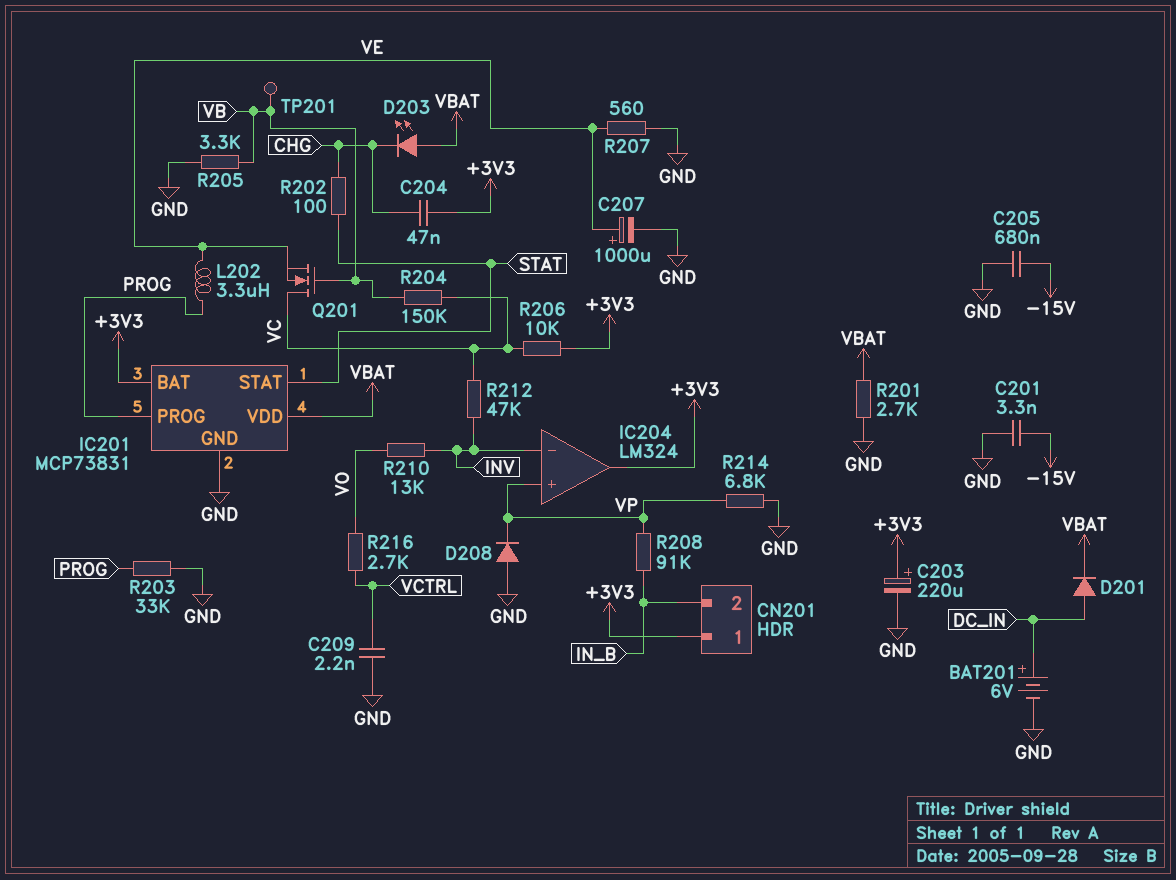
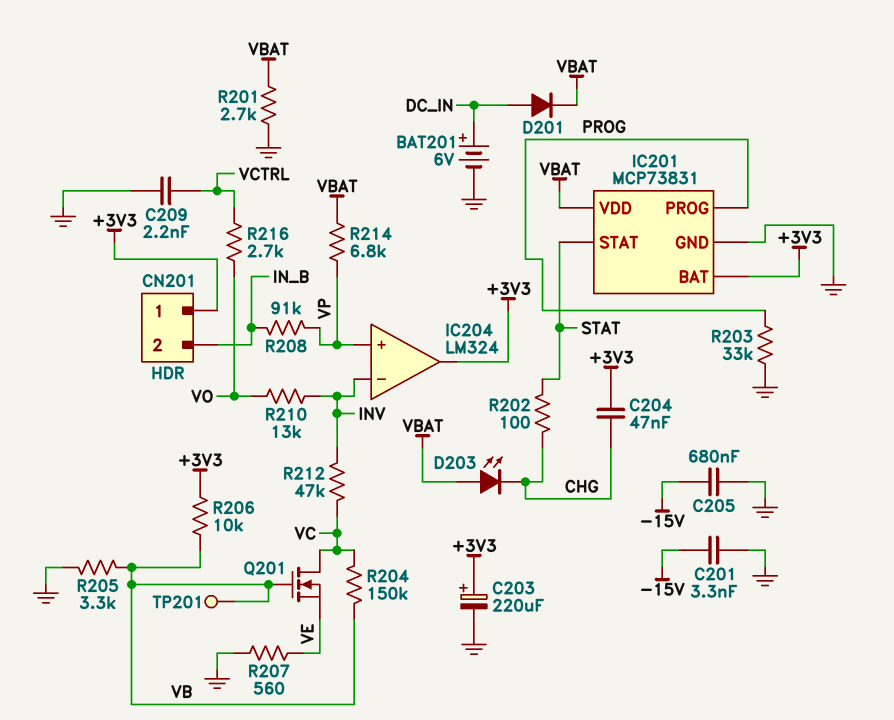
C207: 1000uF (plus VE, minus GND) -> none
D208: diode (A GND, K VP) -> none
L202: 3.3uH (PROG, VE) -> none
R206: 10k (+3V3, VC) -> 10k (+3V3, VB)
R214: 6.8k (GND, VP) -> 6.8k (VBAT, VP)

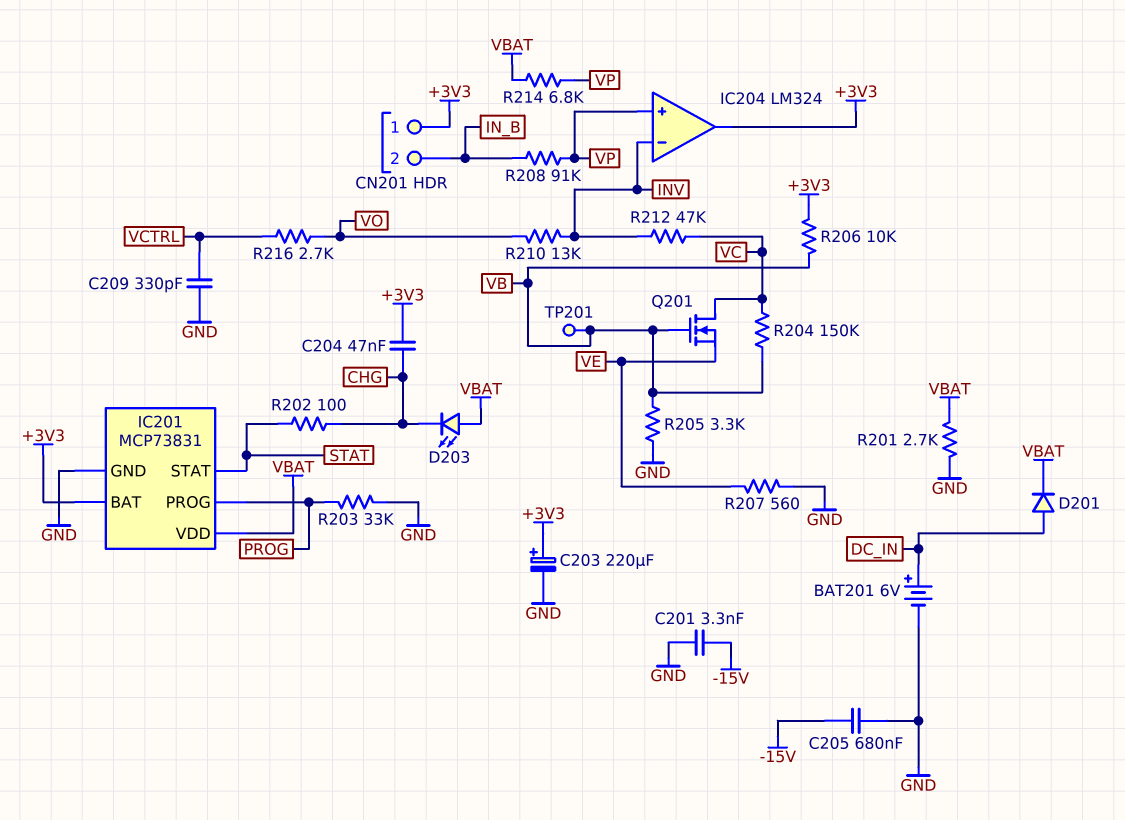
C209: 2.2nF (GND, VCTRL) -> 330pF (GND, VCTRL)

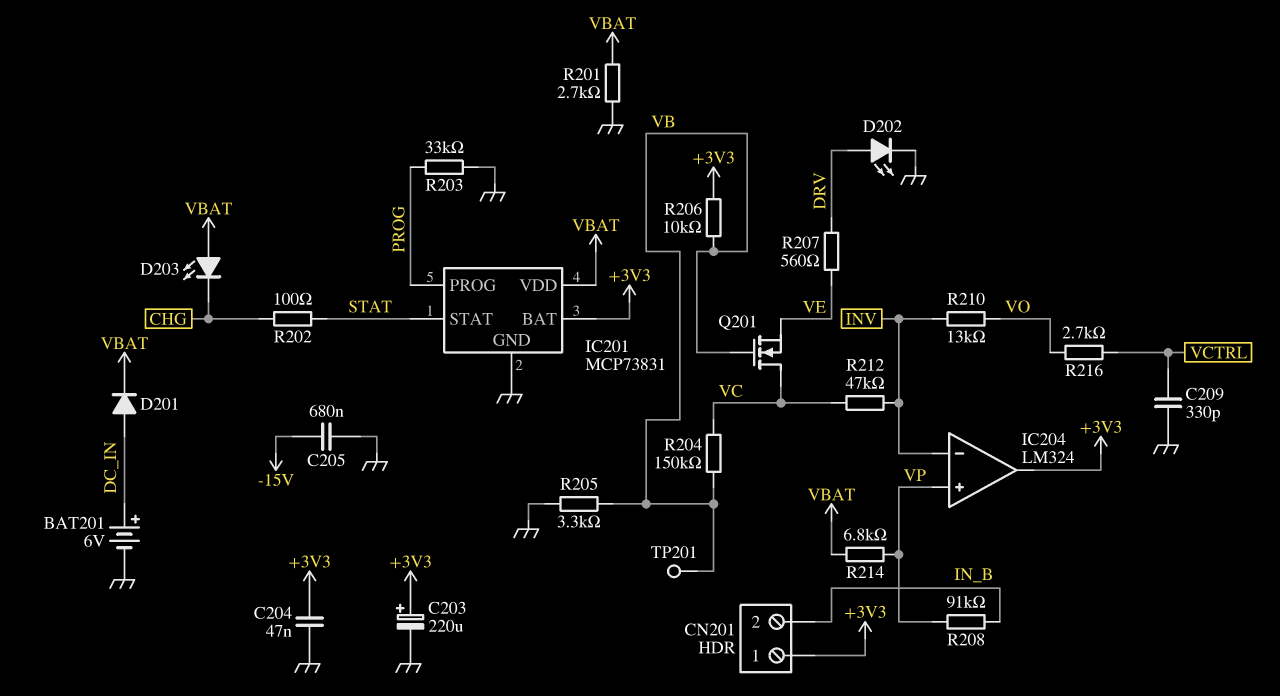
C201: 3.3nF (-15V, GND) -> none
C204: 47nF (+3V3, CHG) -> 47nF (+3V3, GND)
D202: none -> LED (A DRV, K GND)
R207: 560 (GND, VE) -> 560 (DRV, VE)

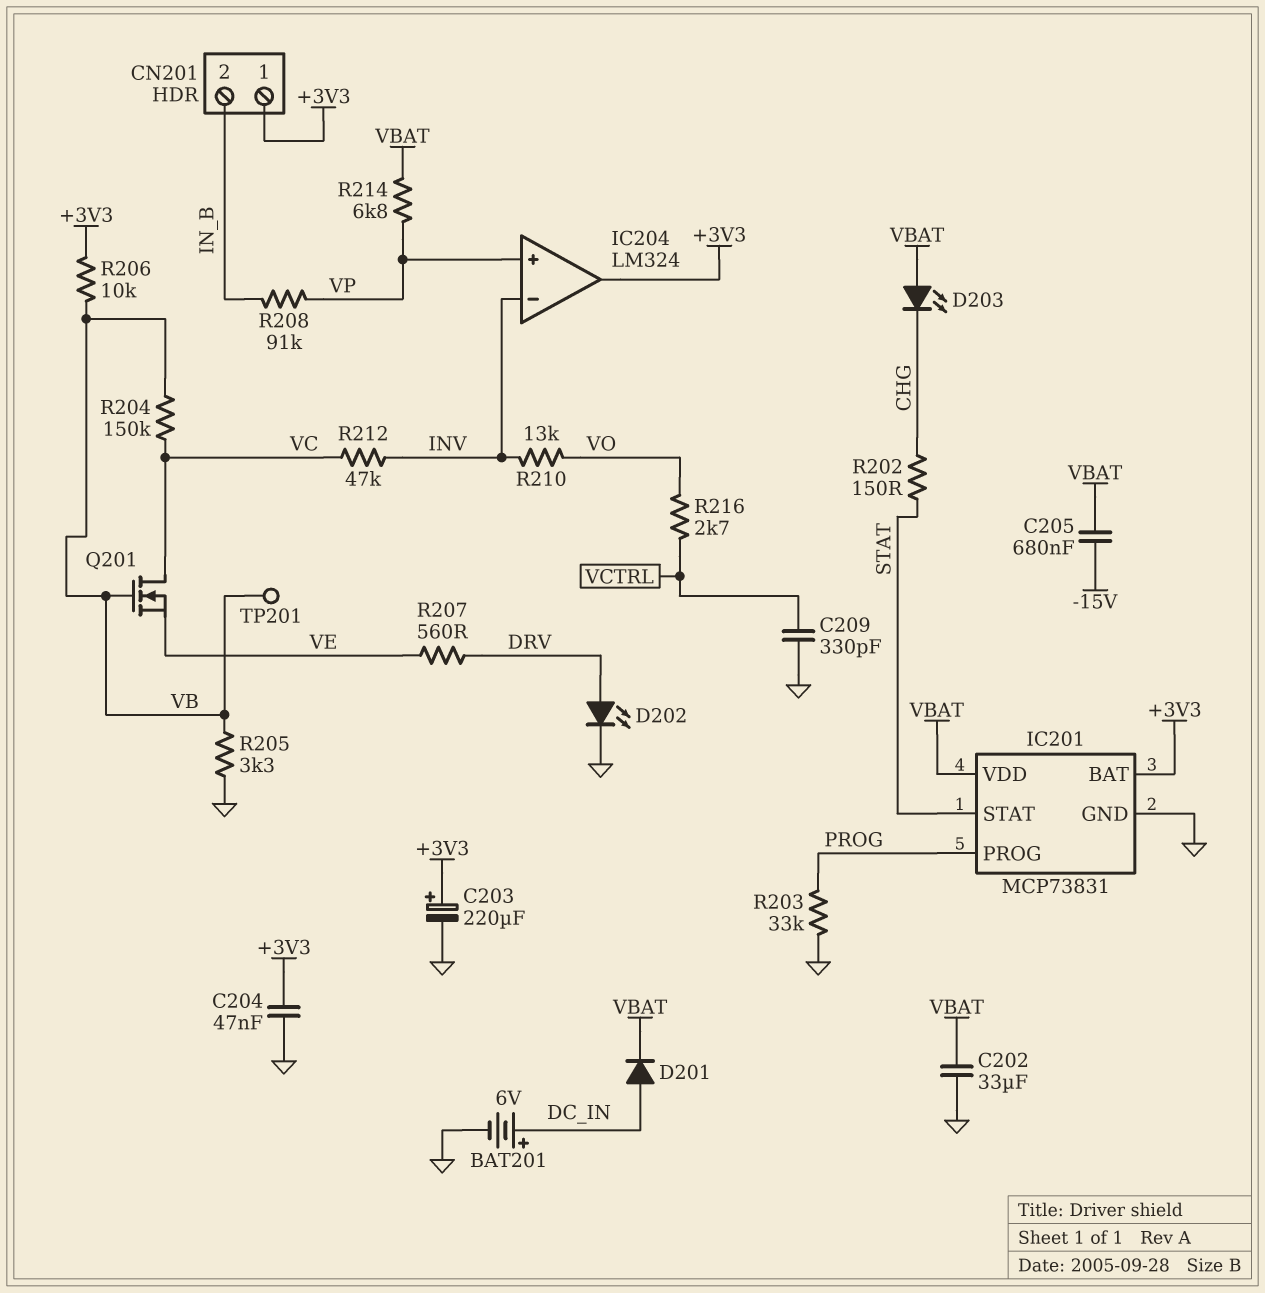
C202: none -> 33uF (GND, VBAT)
C205: 680nF (-15V, GND) -> 680nF (-15V, VBAT)
R201: 2.7k (GND, VBAT) -> none
R202: 100 (CHG, STAT) -> 150 (CHG, STAT)

